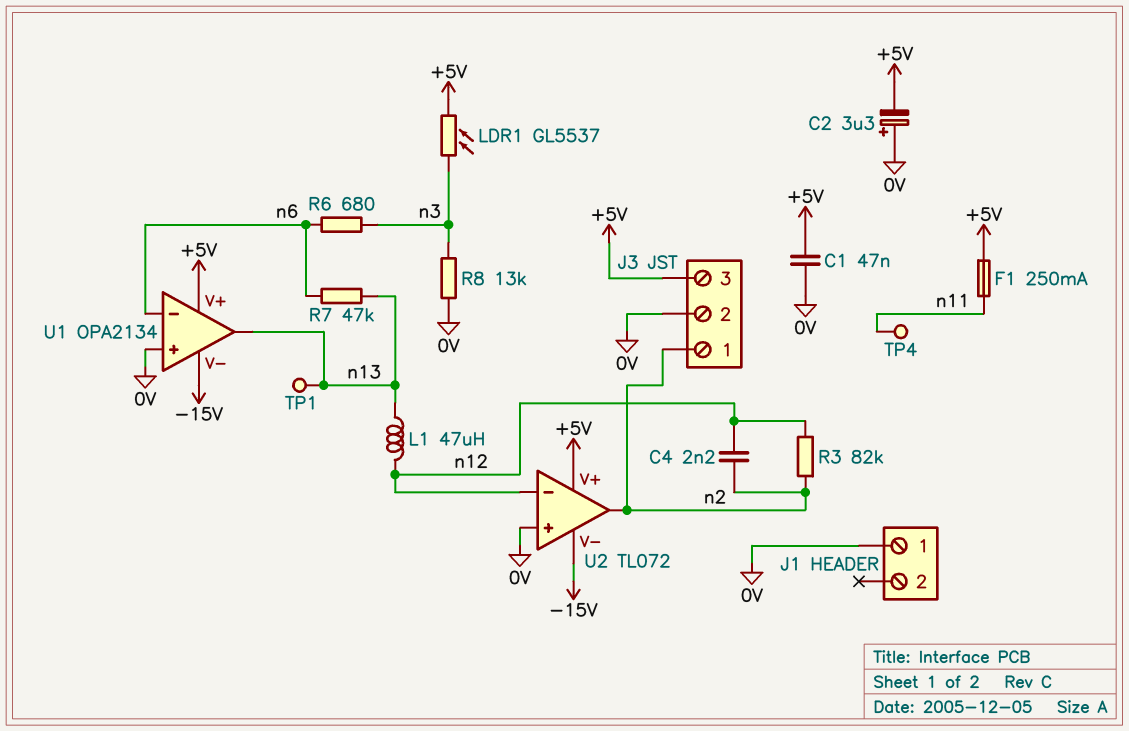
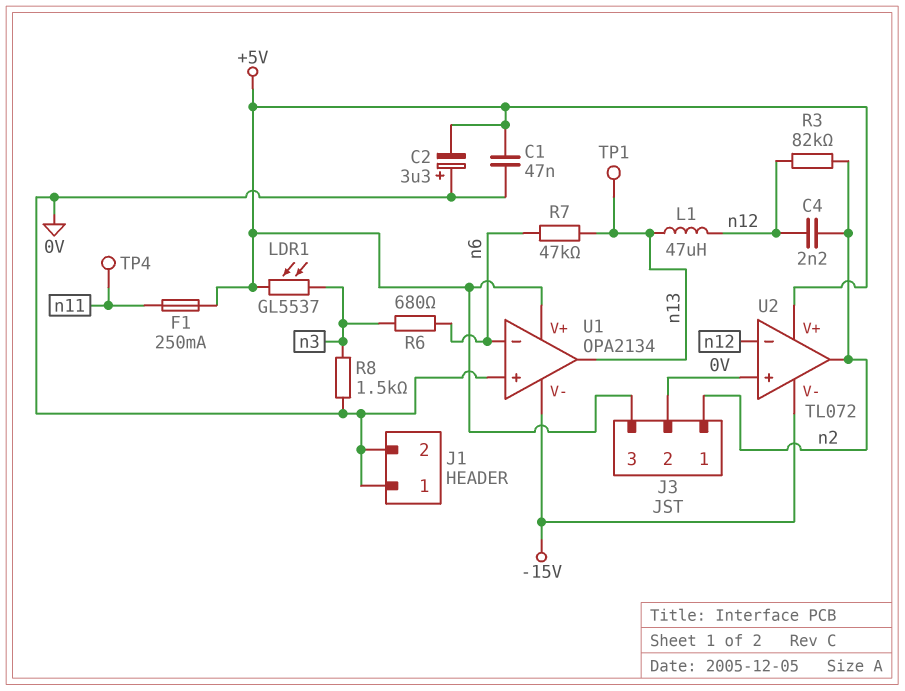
J1 pin 2: none -> 0V
R8: 13k (0V, n3) -> 1.5k (0V, n3)

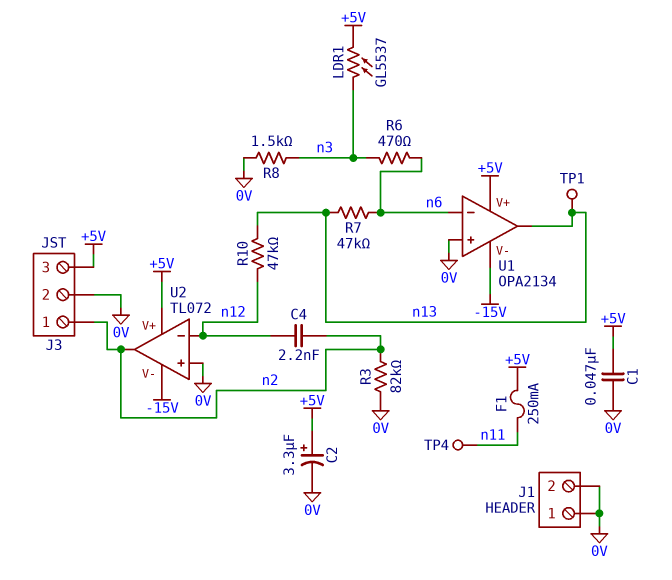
C2: 3.3uF (plus 0V, minus +5V) -> 3.3uF (plus +5V, minus 0V)
L1: 47uH (n12, n13) -> none
R3: 82k (n2, n12) -> 82k (0V, n2)
R6: 680 (n3, n6) -> 470 (n3, n6)
R10: none -> 47k (n12, n13)

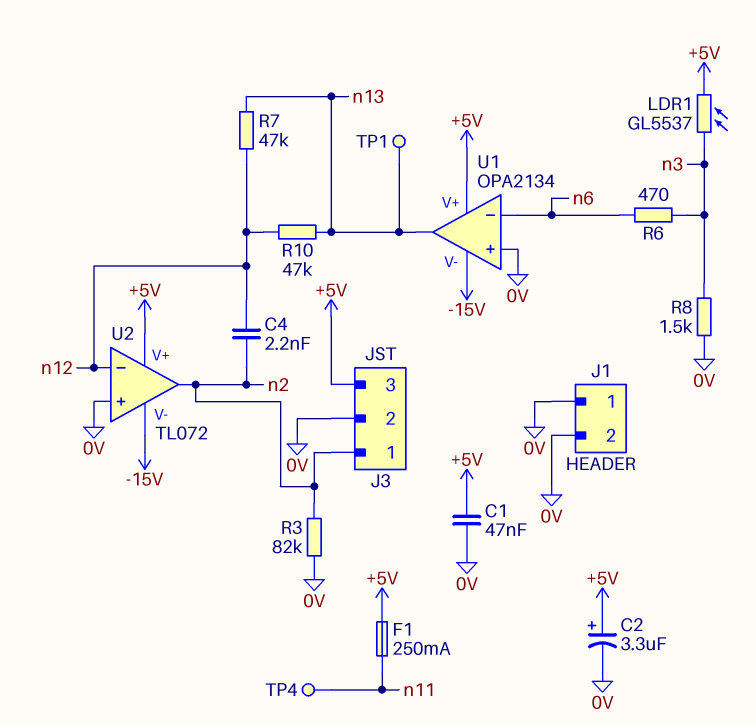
R7: 47k (n6, n13) -> 47k (n12, n13)

